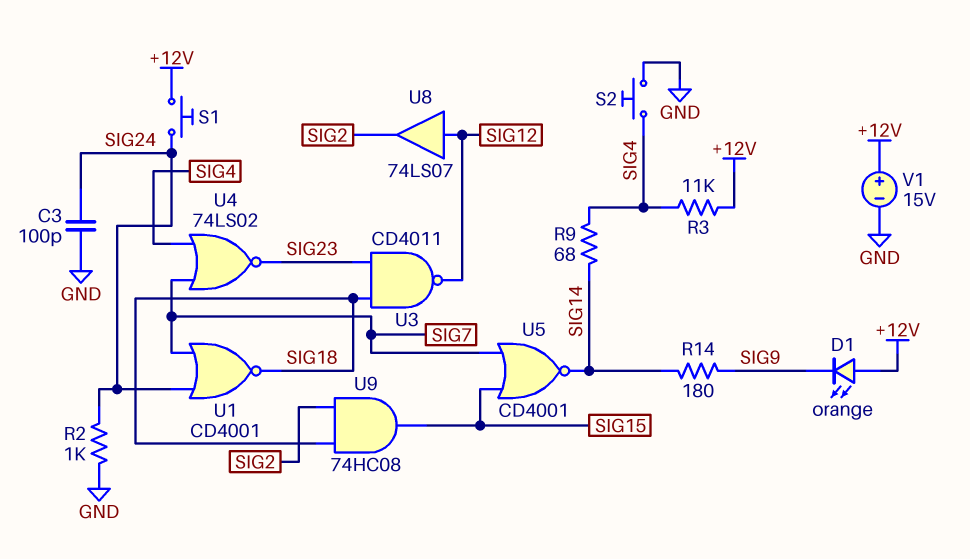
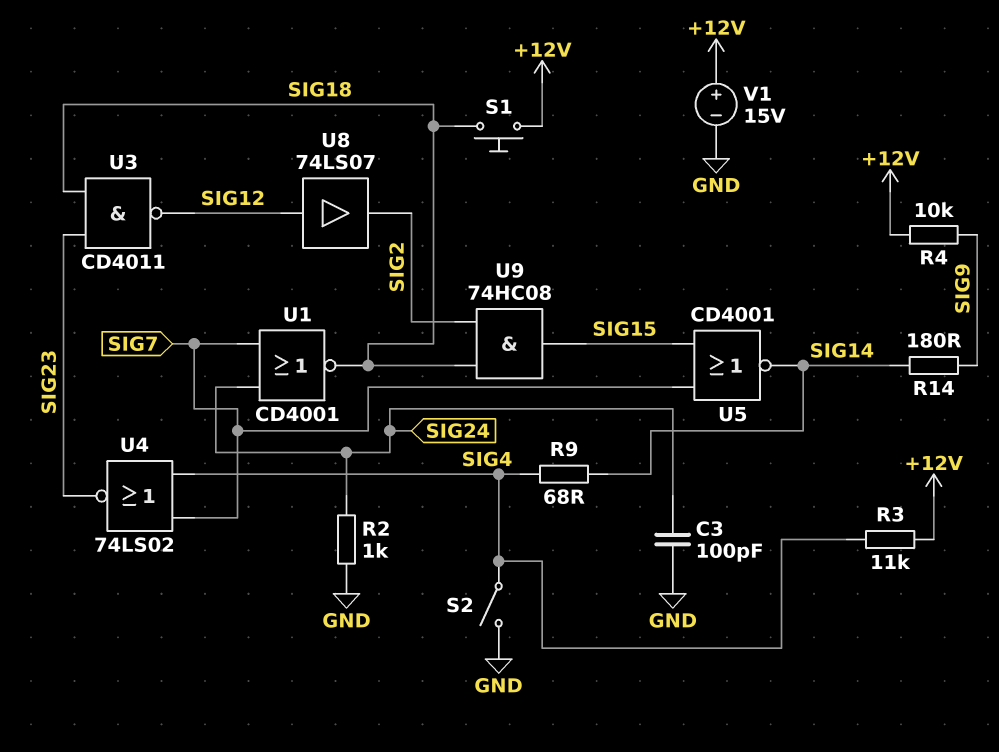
D1: LED orange (A +12V, K SIG9) -> none
R4: none -> 10k (+12V, SIG9)
S1: button (+12V, SIG24) -> button (+12V, SIG18)
S2: button (GND, SIG4) -> switch (GND, SIG4)

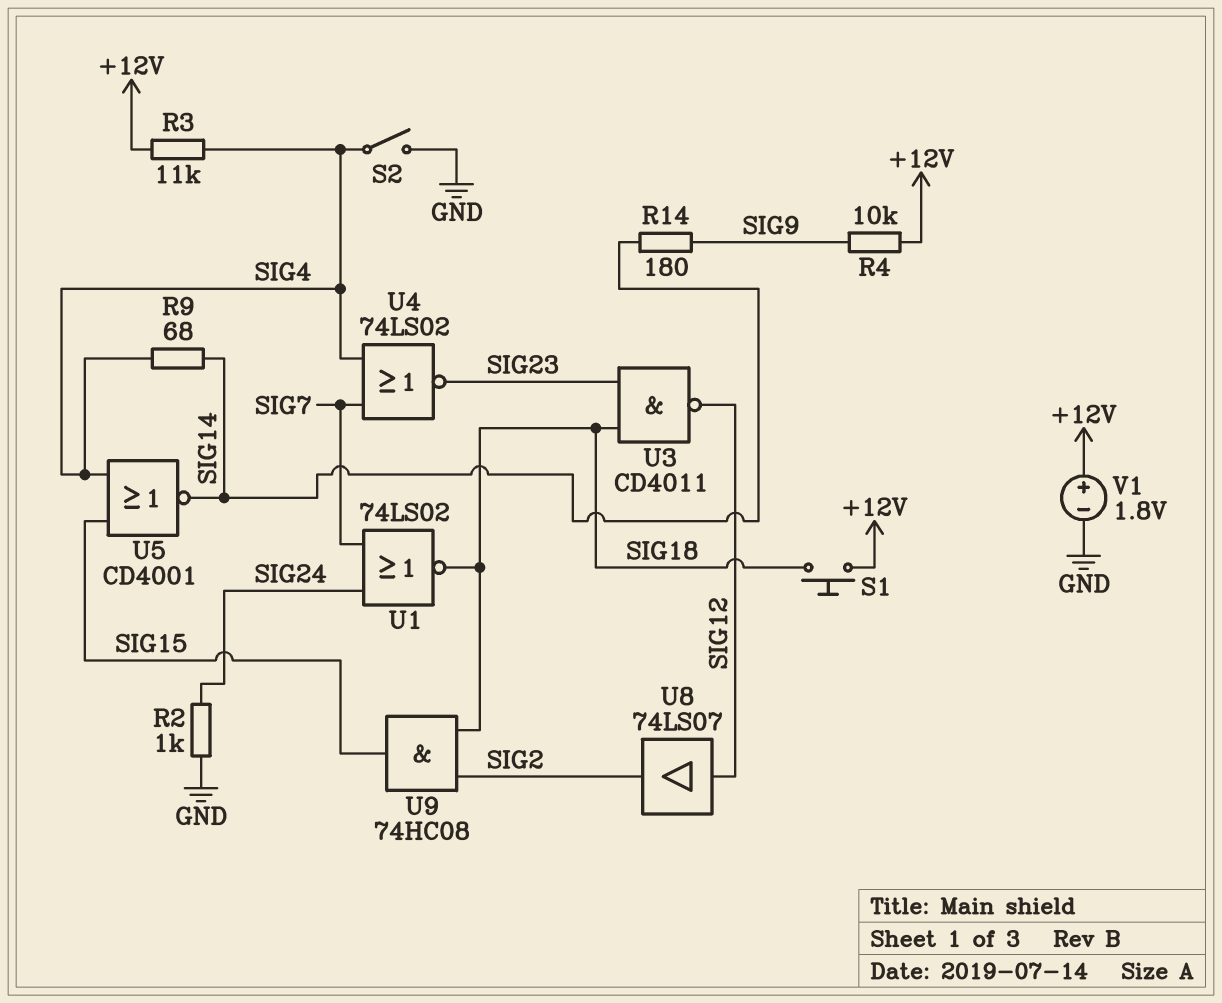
C3: 100pF (GND, SIG24) -> none
U1: NOR CD4001 (in SIG7, in SIG24, out SIG18) -> NOR 74LS02 (in SIG7, in SIG24, out SIG18)
U5: NOR CD4001 (in SIG7, in SIG15, out SIG14) -> NOR CD4001 (in SIG4, in SIG15, out SIG14)
V1: 15V (plus +12V, minus GND) -> 1.8V (plus +12V, minus GND)

